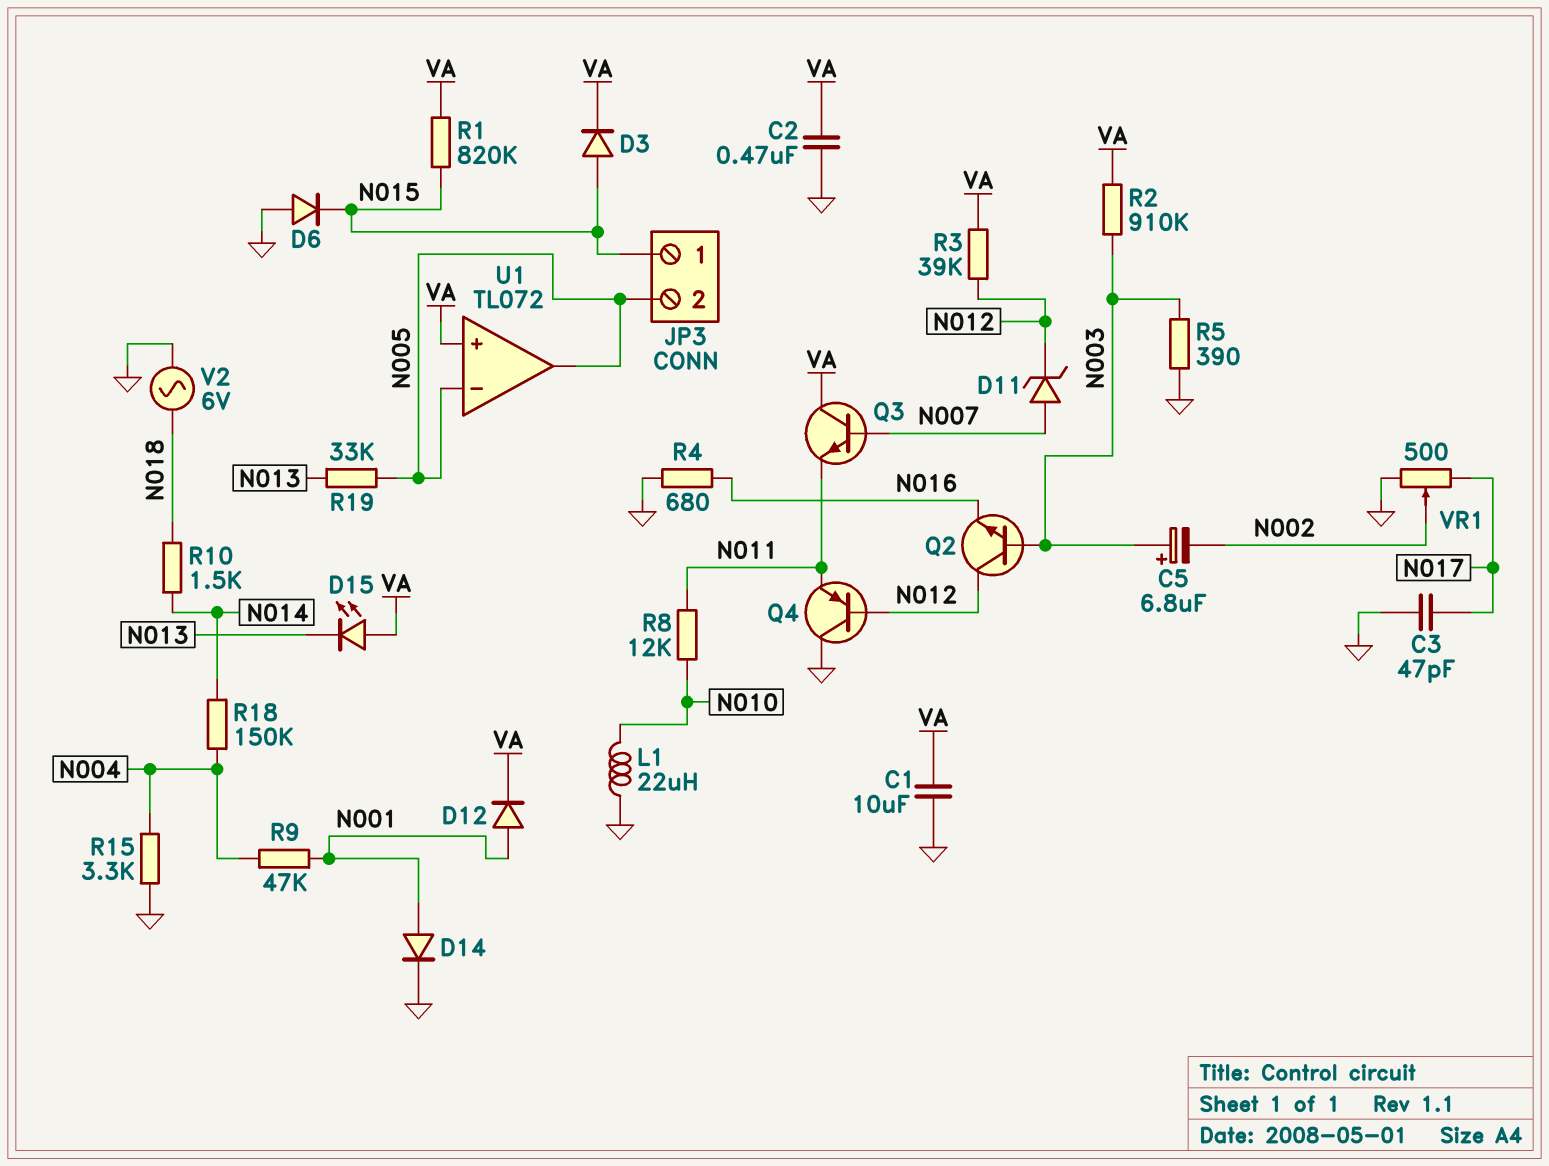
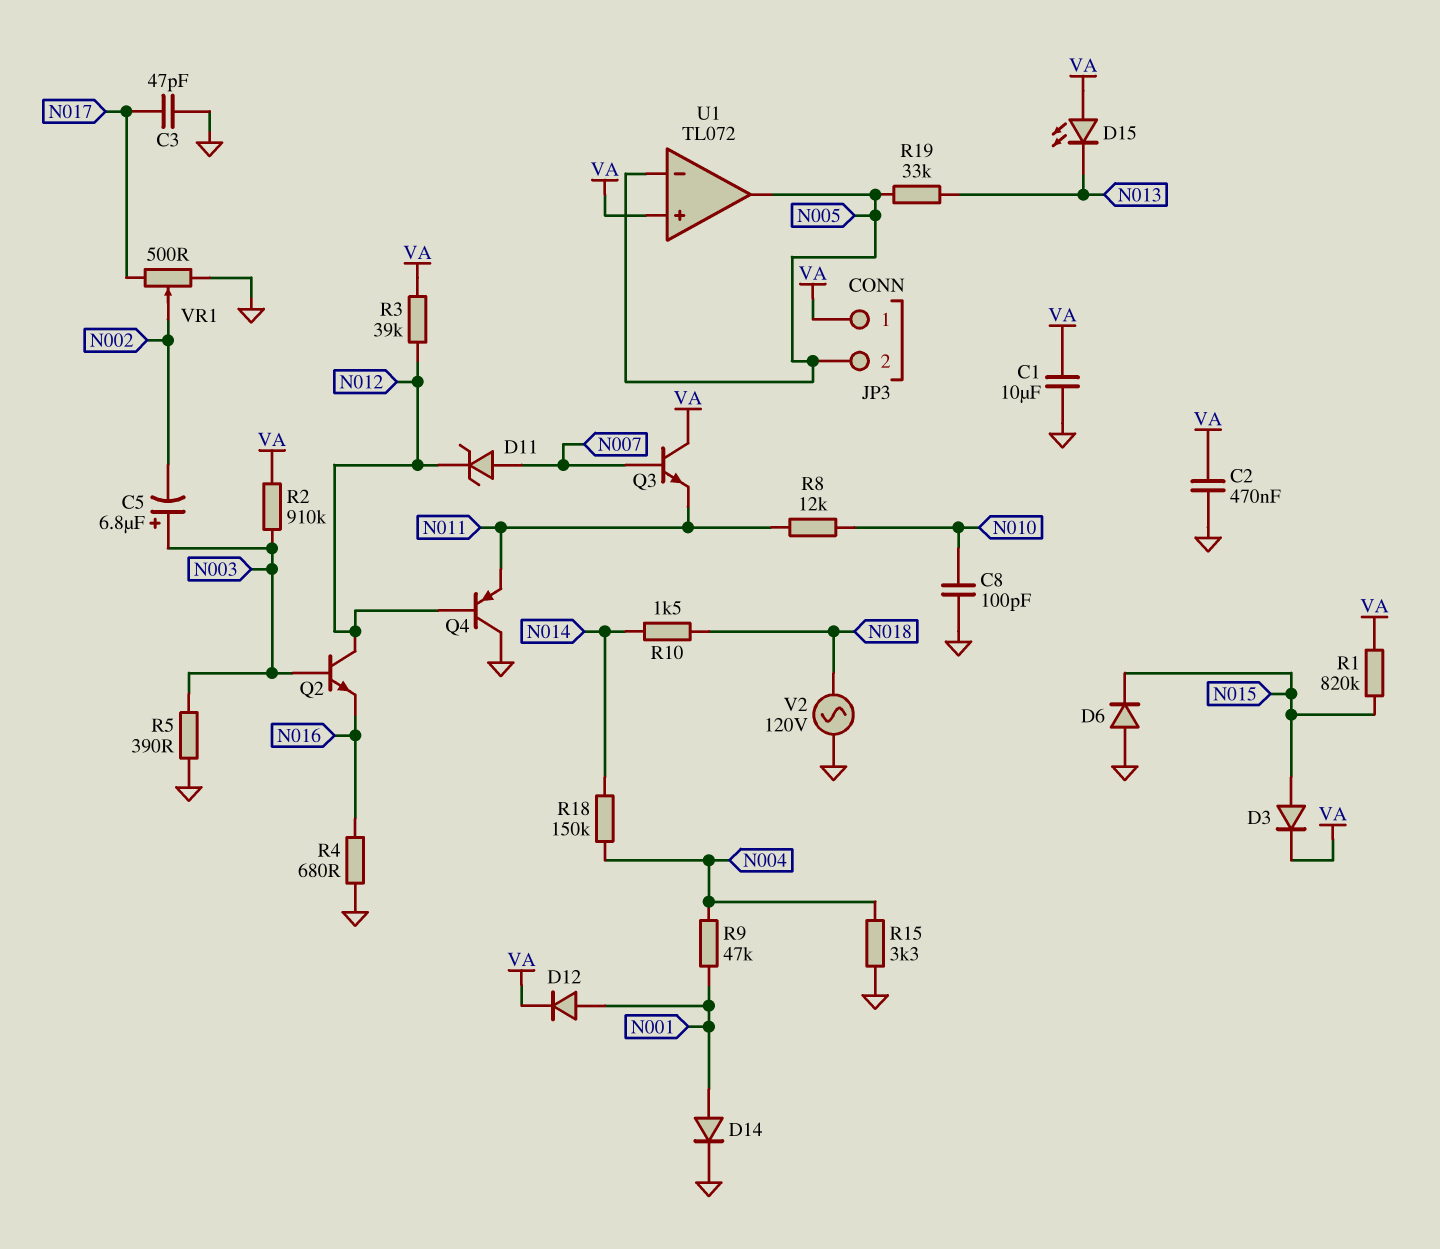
C8: none -> 100pF (GND, N010)
JP3 pin 1: N015 -> VA
L1: 22uH (GND, N010) -> none
V2: AC 6V (GND, N018) -> AC 120V (GND, N018)

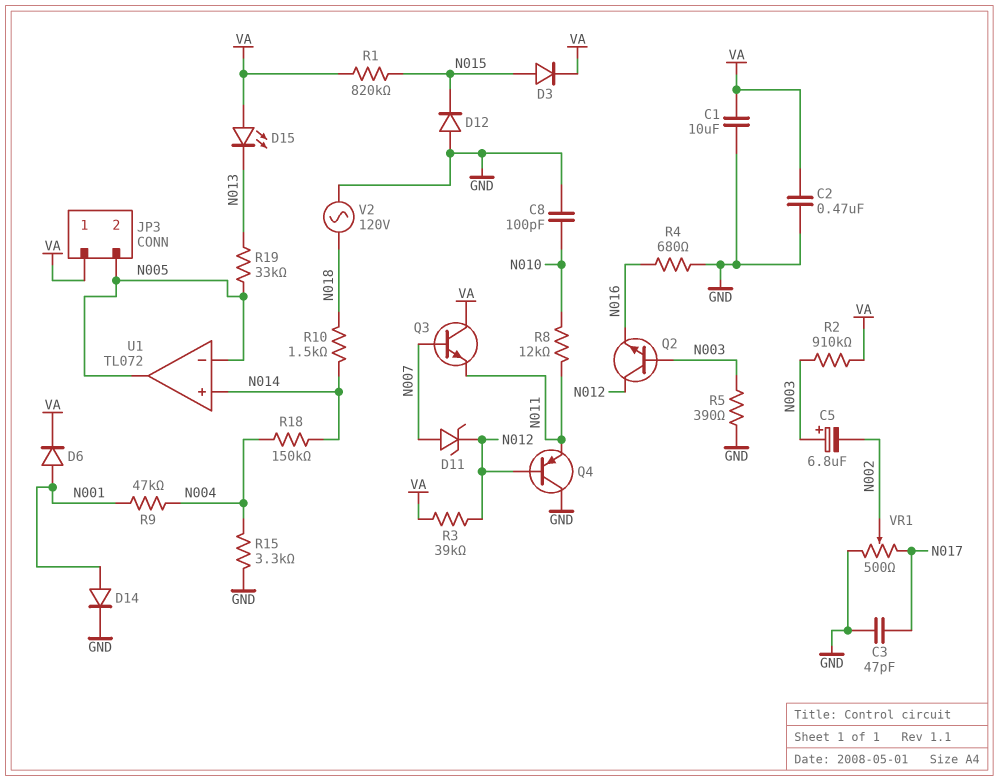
D6: diode (A GND, K N015) -> diode (A N001, K VA)
D12: diode (A N001, K VA) -> diode (A GND, K N015)
U1 pin in+: VA -> N014

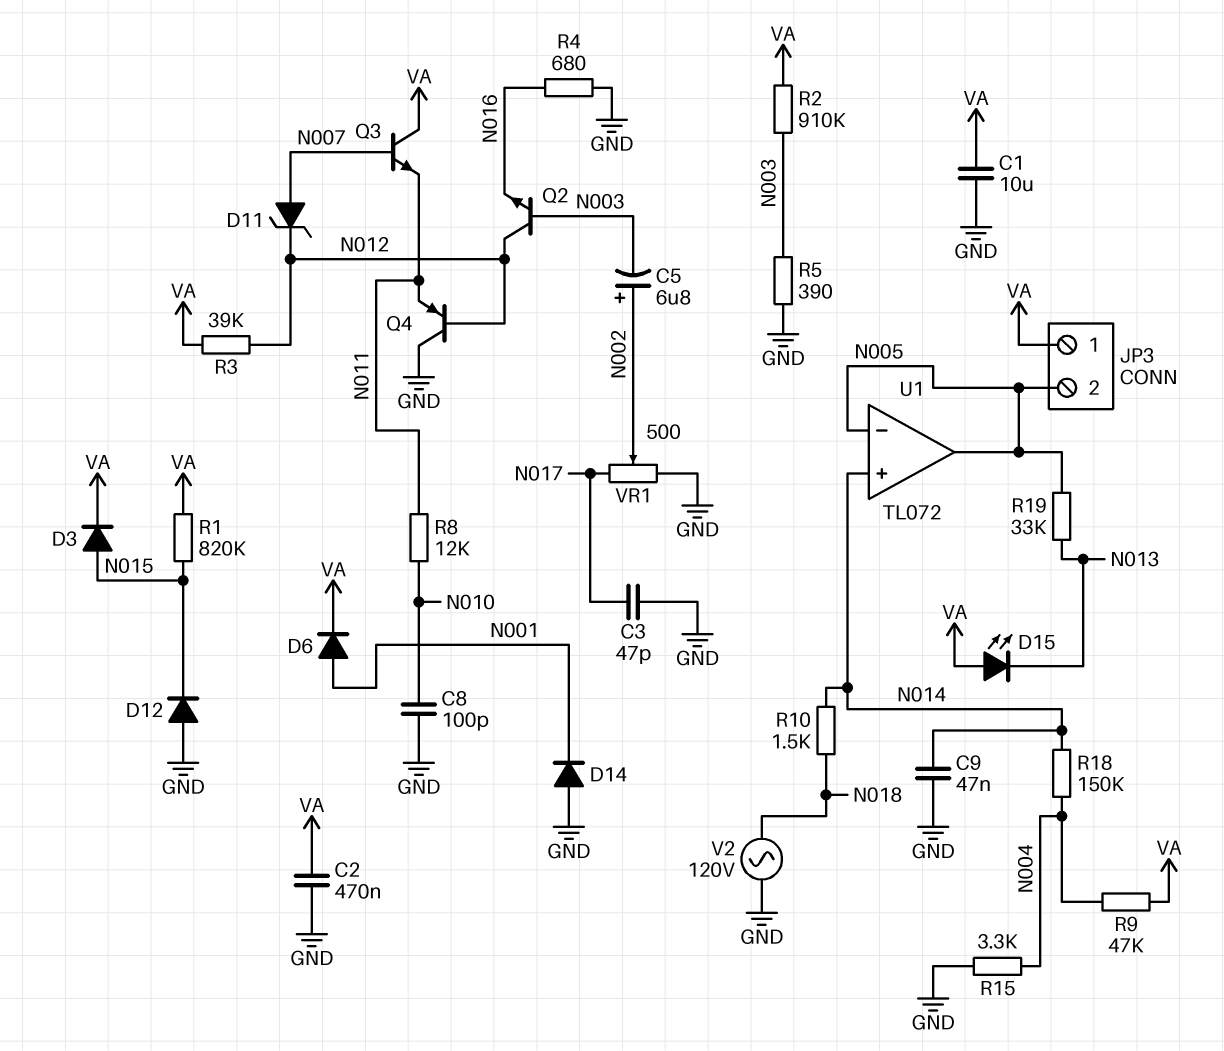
C5: 6.8uF (plus N003, minus N002) -> 6.8uF (plus N002, minus N003)
C9: none -> 47nF (GND, N014)
D14: diode (A N001, K GND) -> diode (A GND, K N001)
R9: 47k (N001, N004) -> 47k (N004, VA)

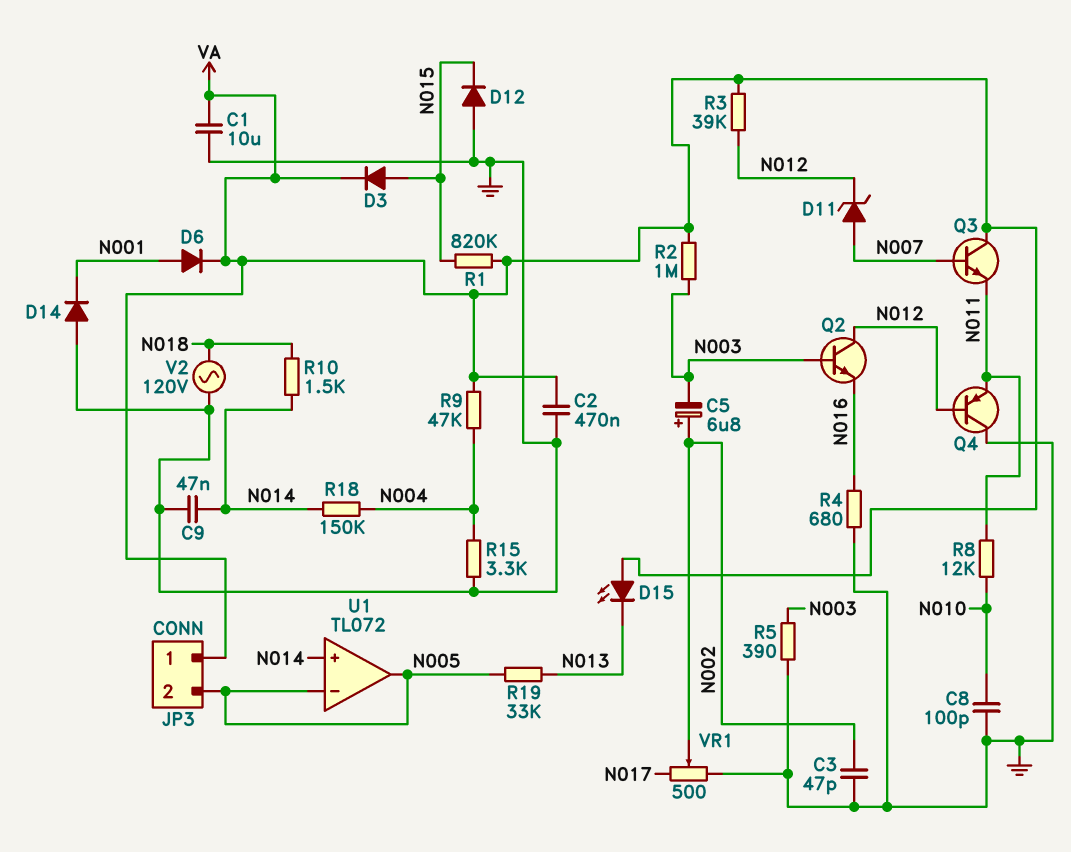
C3: 47pF (GND, N017) -> 47pF (GND, N002)
R2: 910k (N003, VA) -> 1M (N003, VA)

